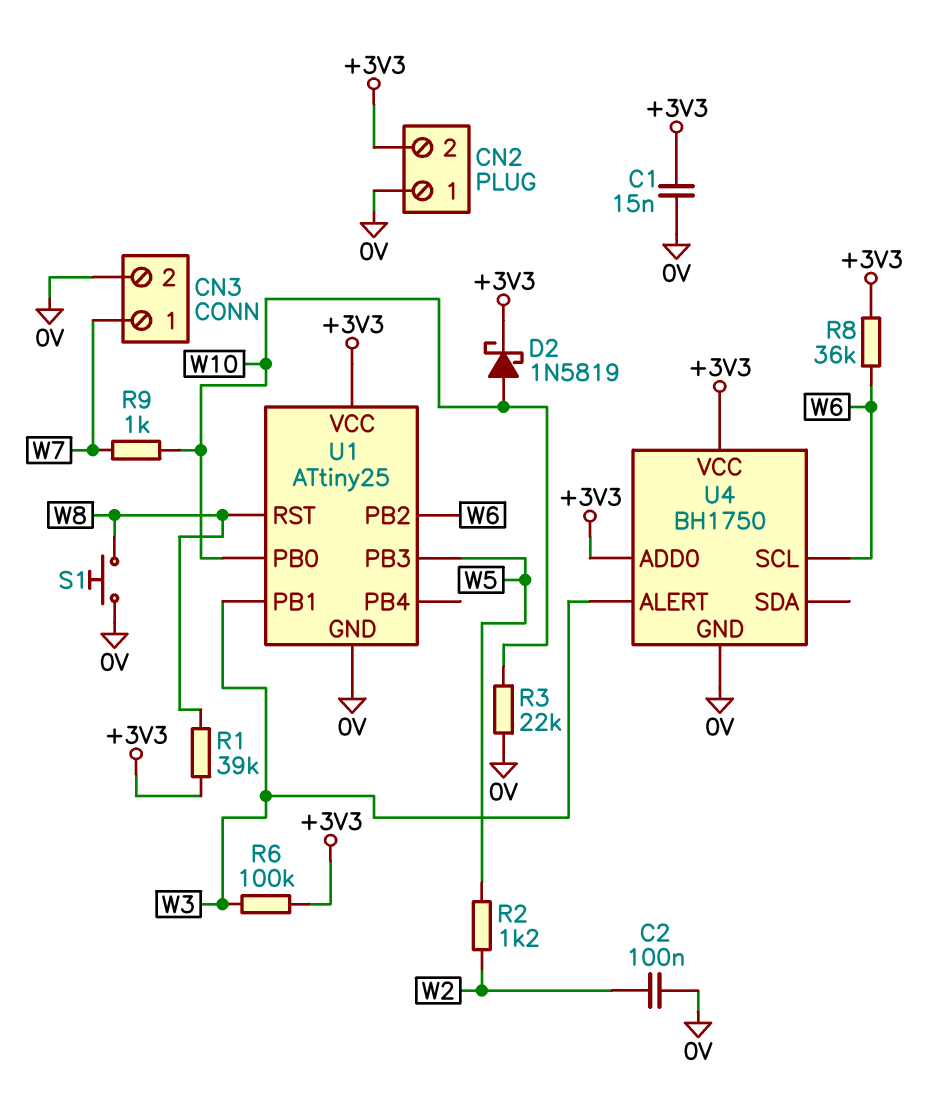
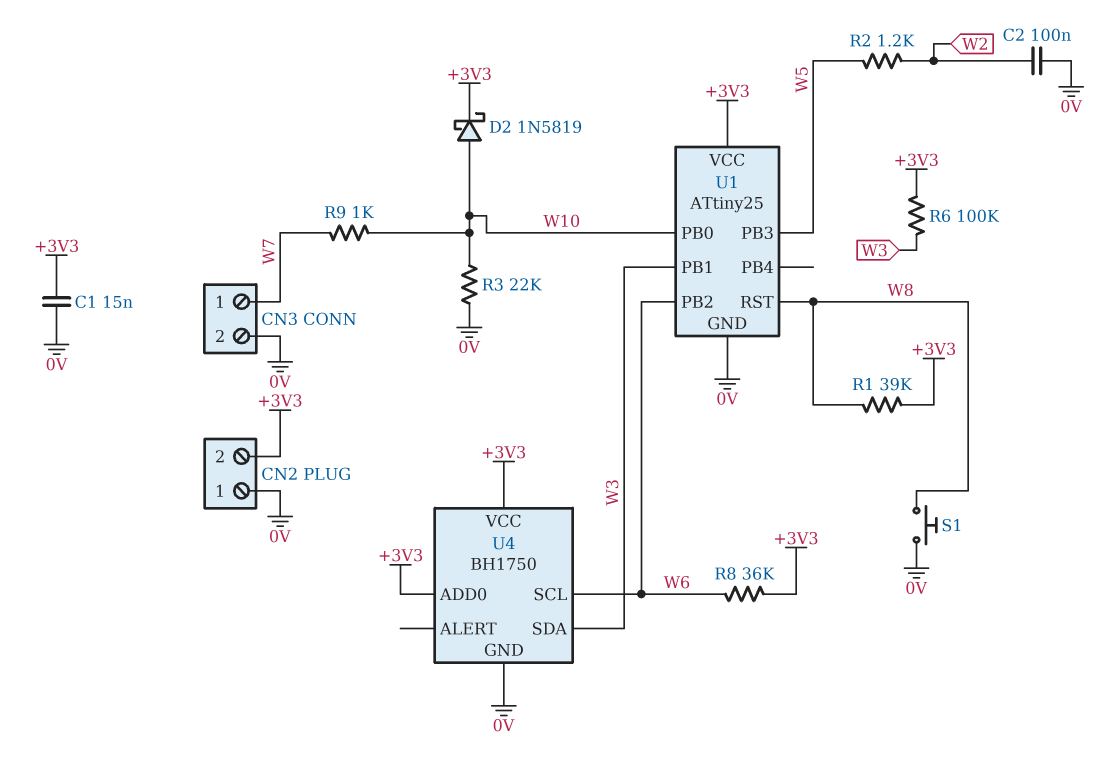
U4 pin ALERT: W3 -> none
U4 pin SDA: none -> W3

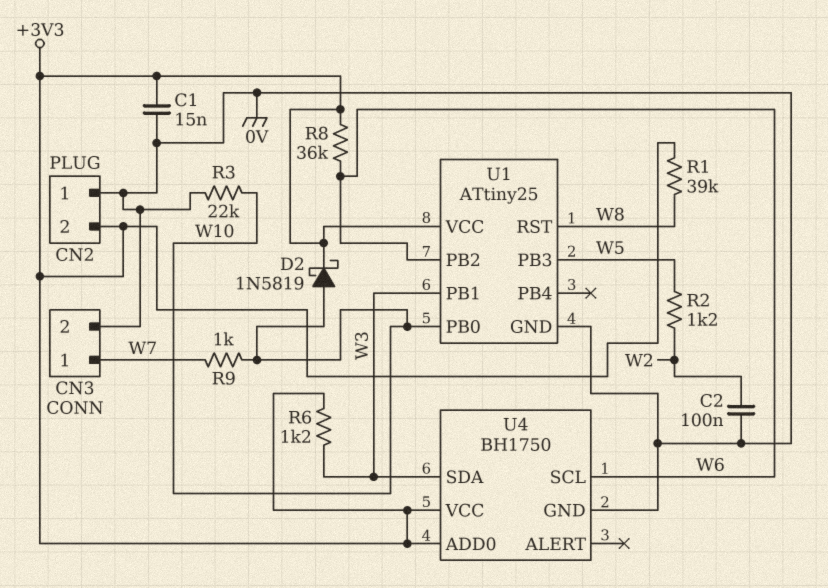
R6: 100k (+3V3, W3) -> 1.2k (+3V3, W3)
S1: button (0V, W8) -> none

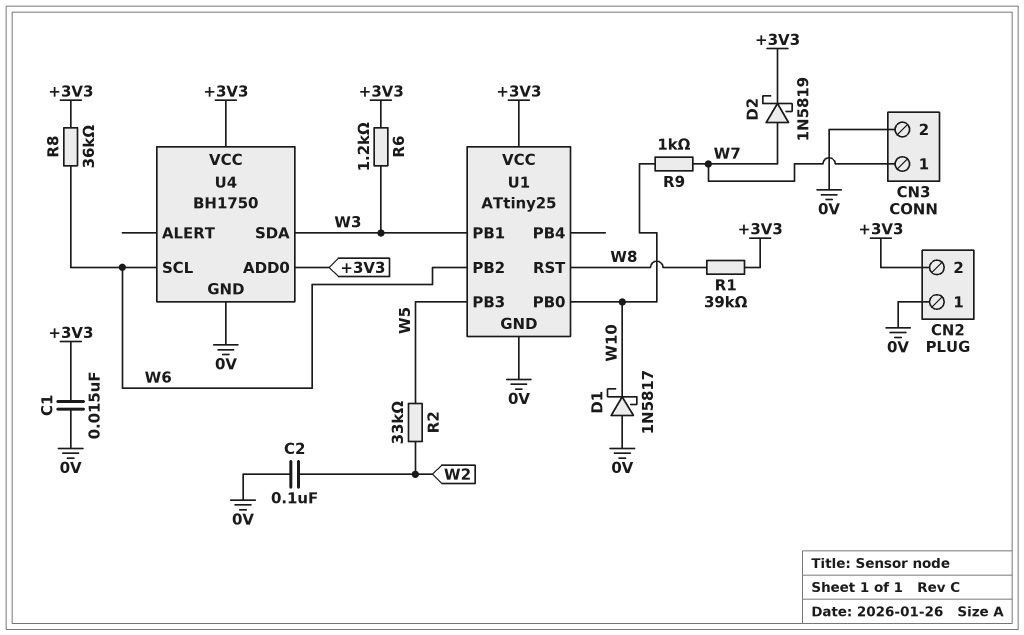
D1: none -> schottky 1N5817 (A 0V, K W10)
D2: schottky 1N5819 (A W10, K +3V3) -> schottky 1N5819 (A W7, K +3V3)
R2: 1.2k (W2, W5) -> 33k (W2, W5)
R3: 22k (0V, W10) -> none

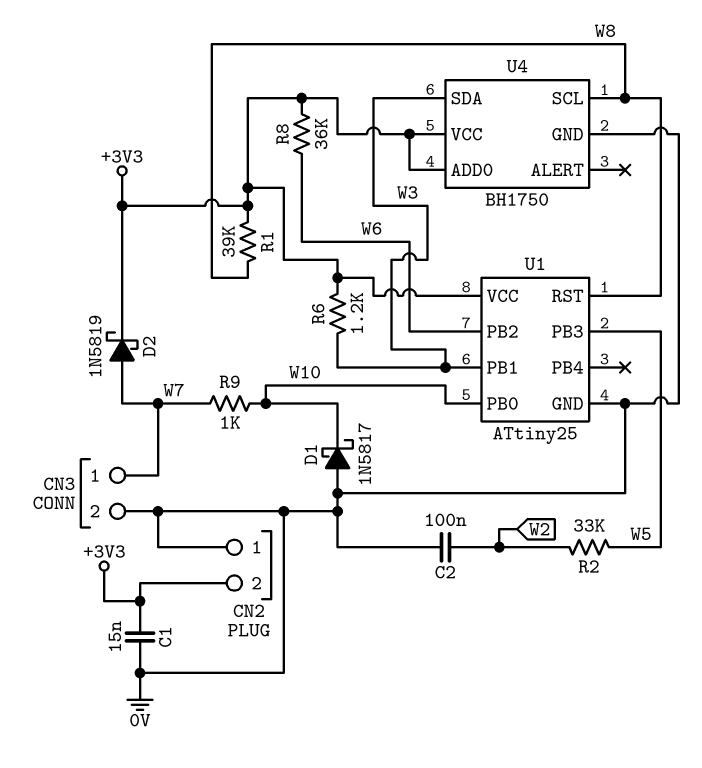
U4 pin SCL: W6 -> W8

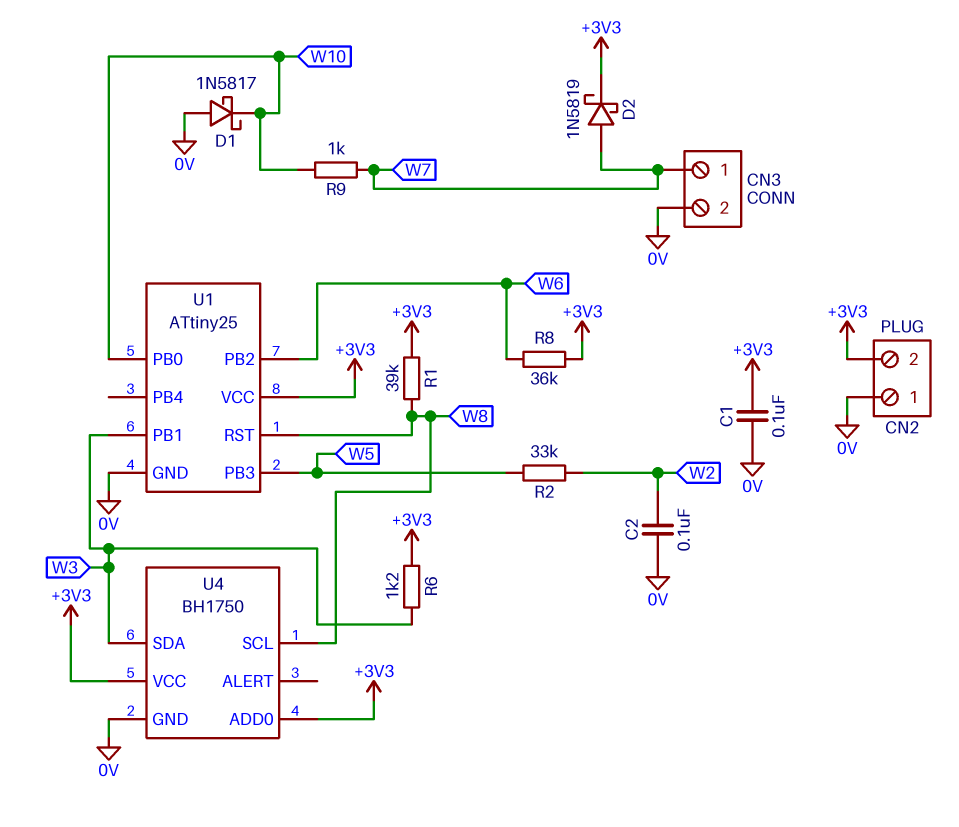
C1: 15nF (+3V3, 0V) -> 100nF (+3V3, 0V)

